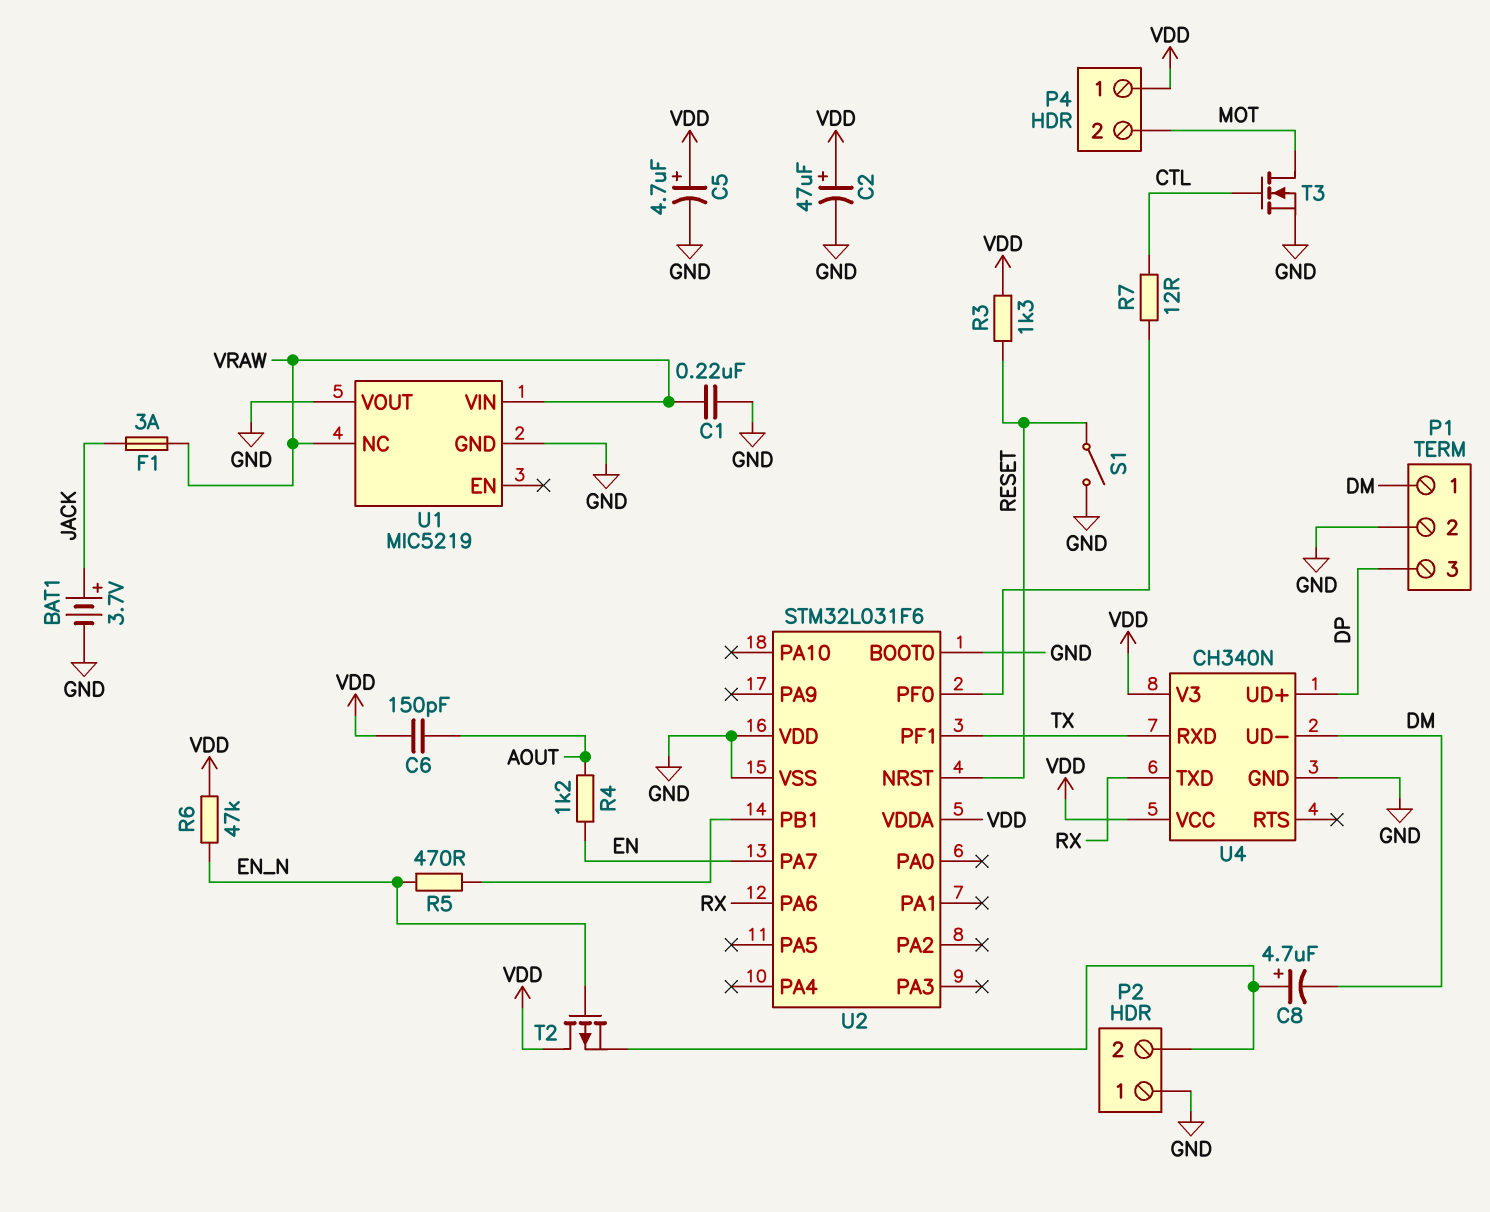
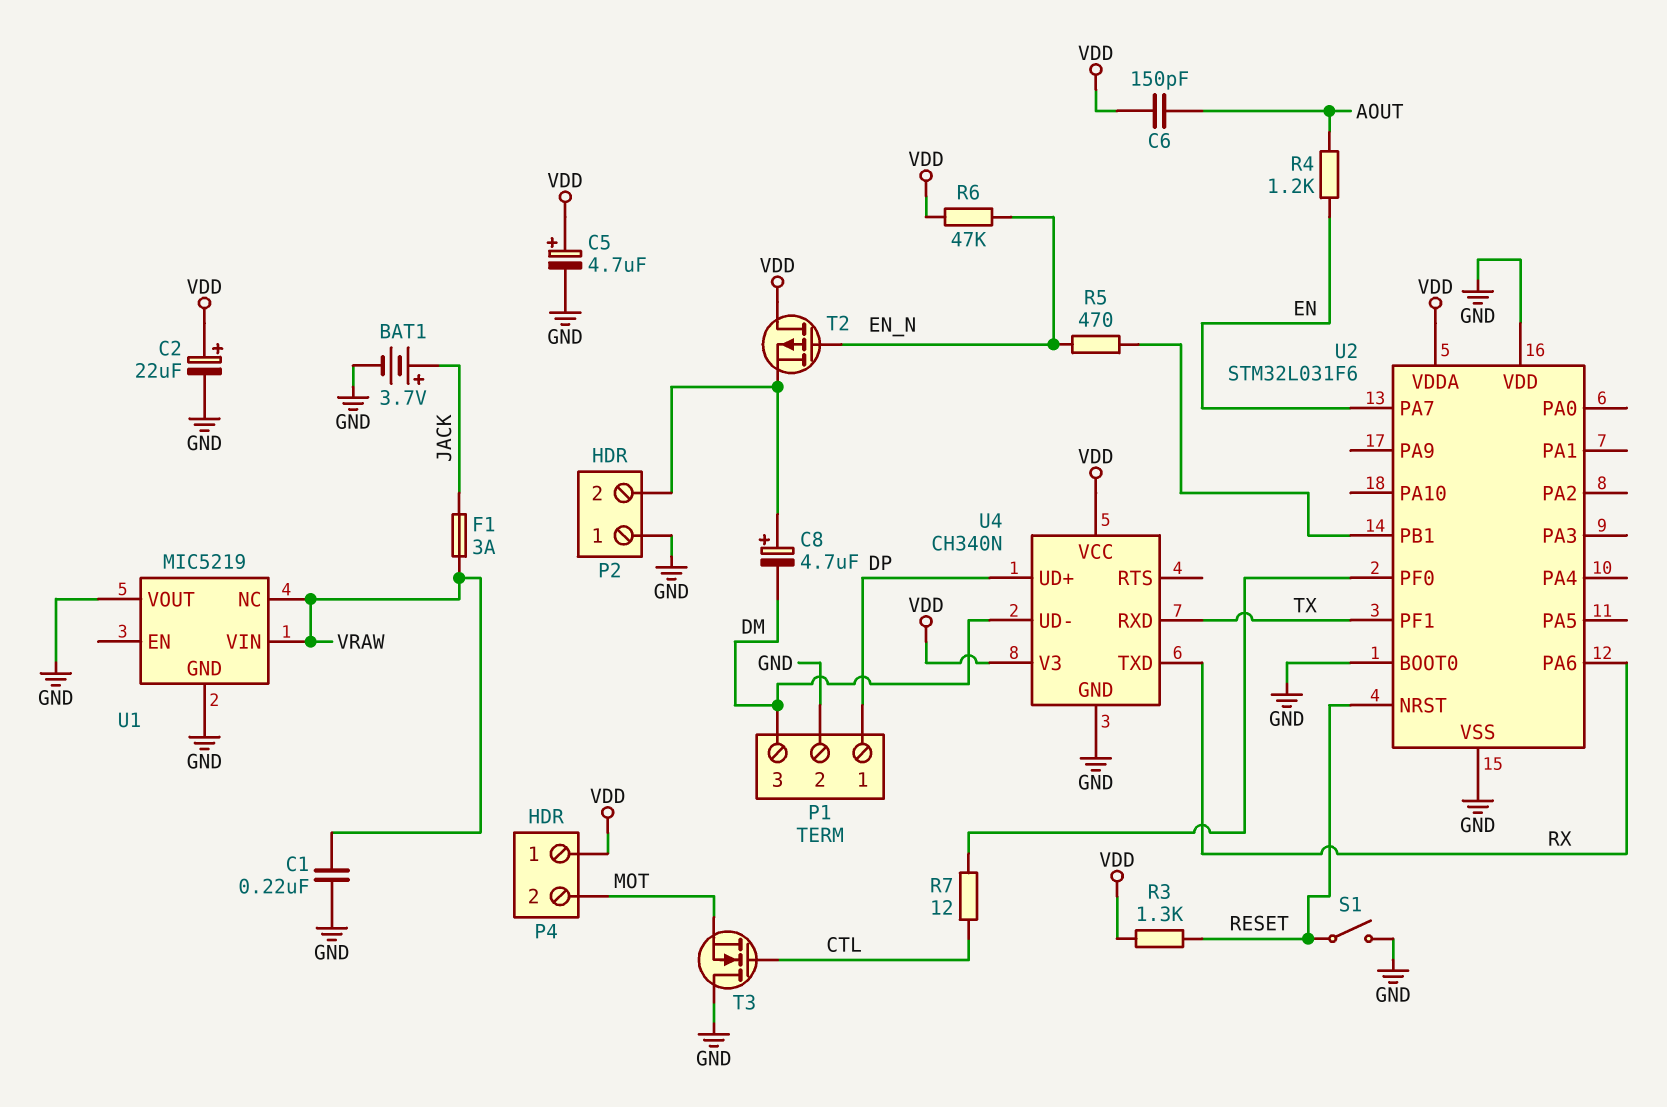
C2: 47uF (plus VDD, minus GND) -> 22uF (plus VDD, minus GND)
P1 pin 1: DM -> DP
P1 pin 3: DP -> DM
T3: NMOS (G CTL, D MOT, S GND) -> NMOS (G CTL, D GND, S MOT)

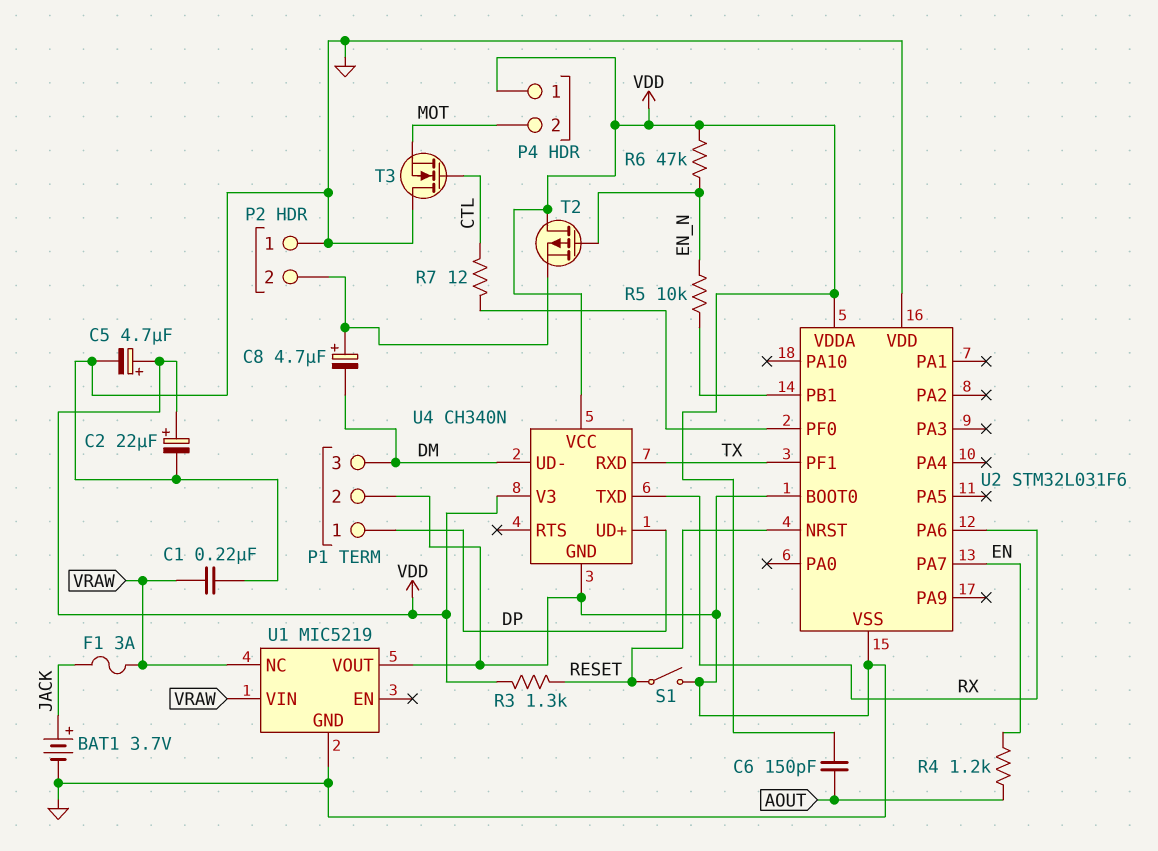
R5: 470 (EN_N, U2/PB1) -> 10k (EN_N, U2/PB1)

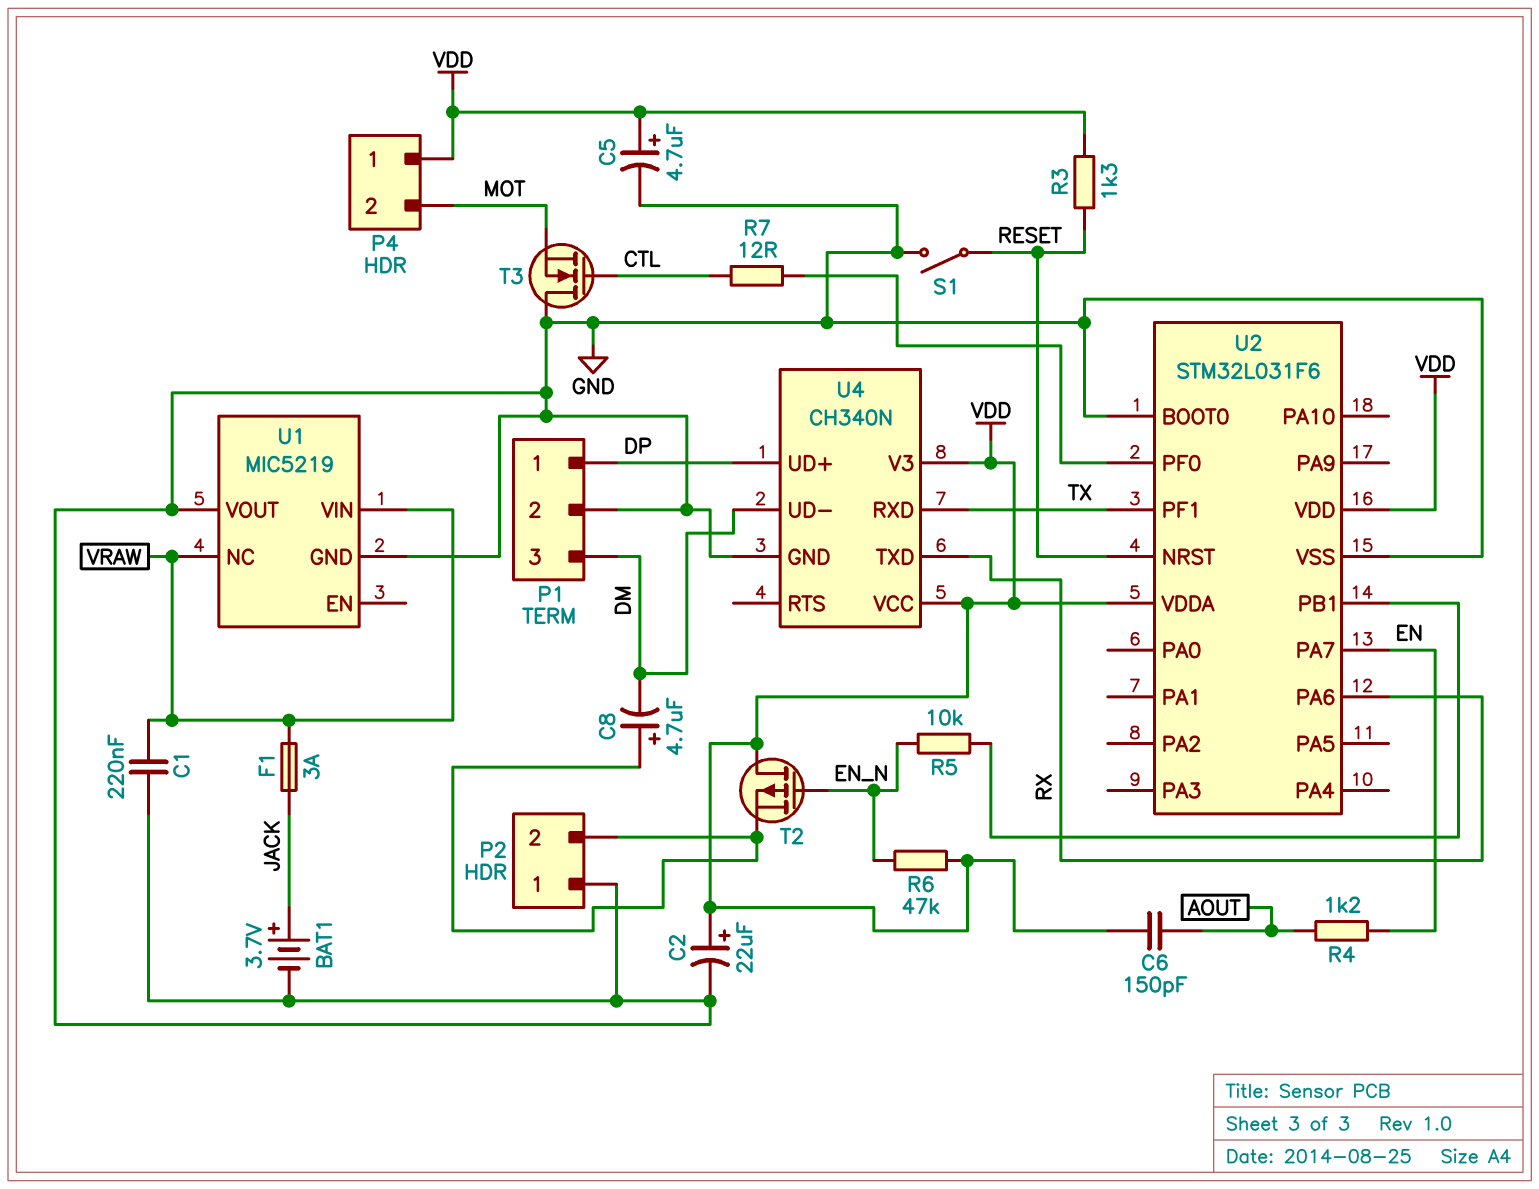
U2 pin VDD: GND -> VDD

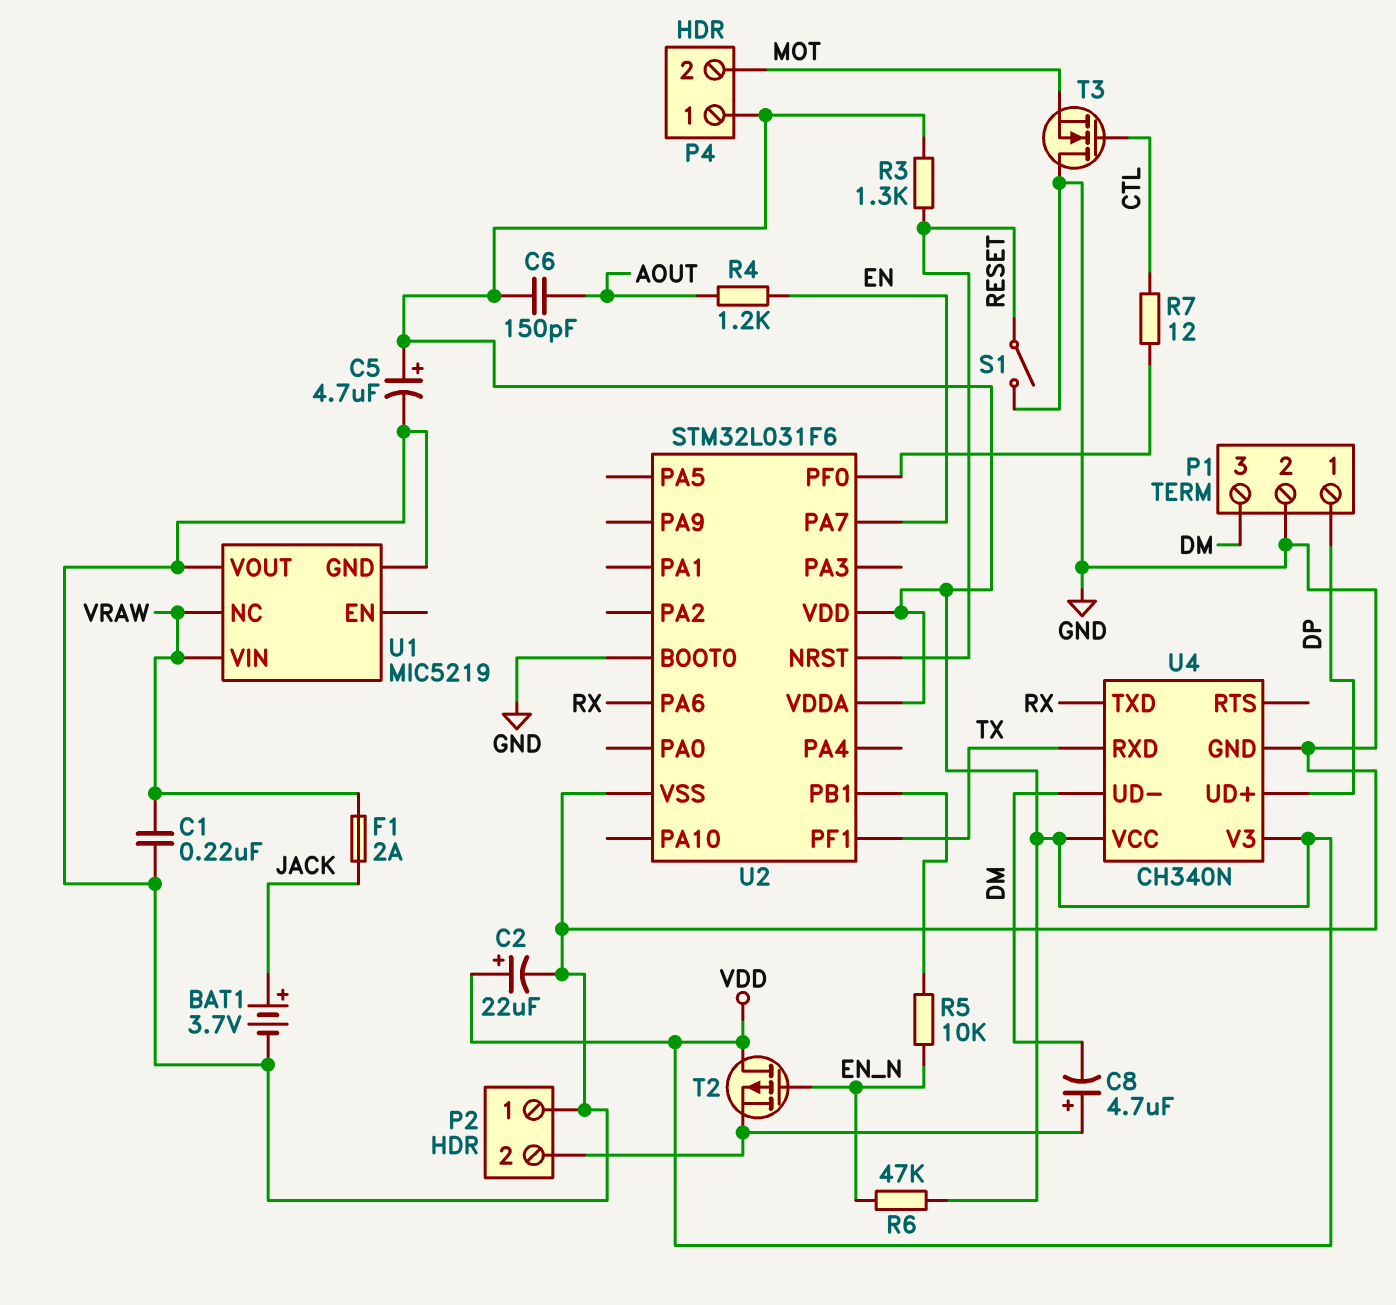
F1: 3A (JACK, VRAW) -> 2A (JACK, VRAW)

